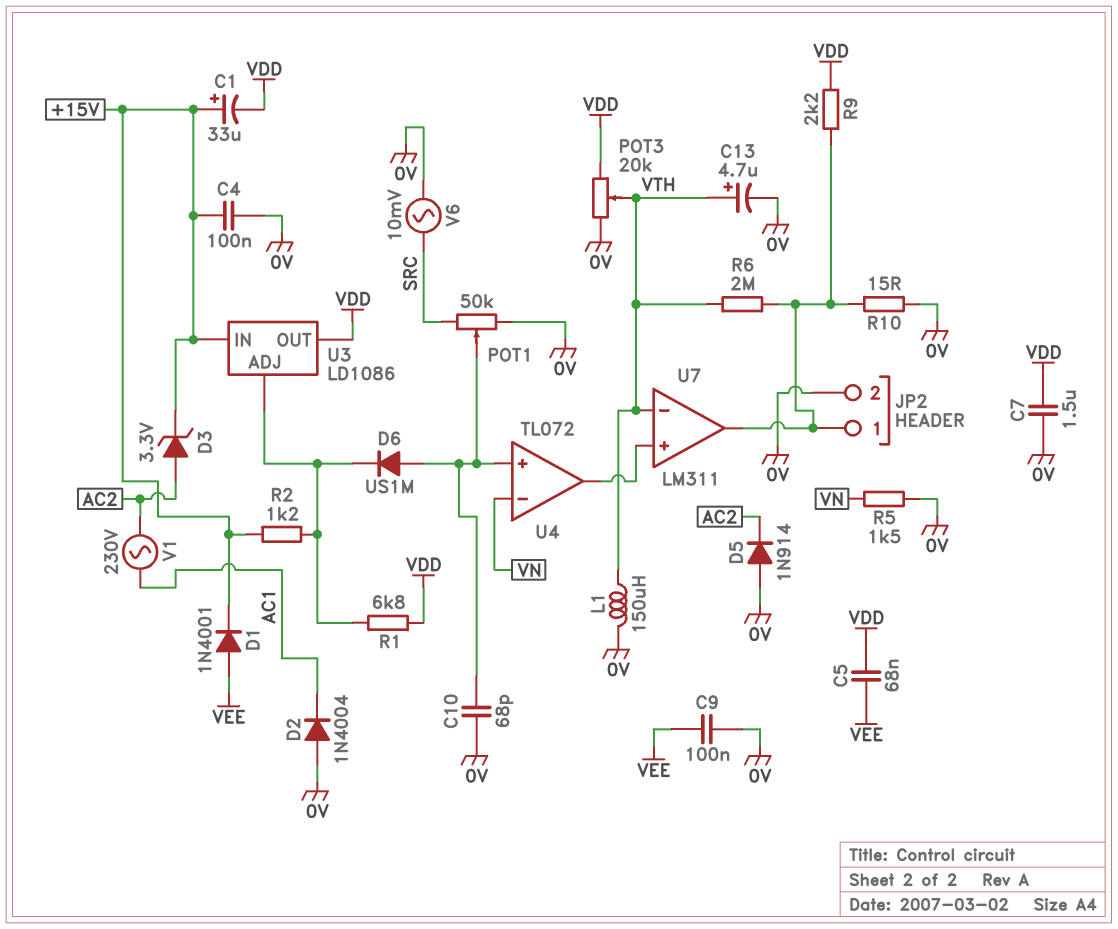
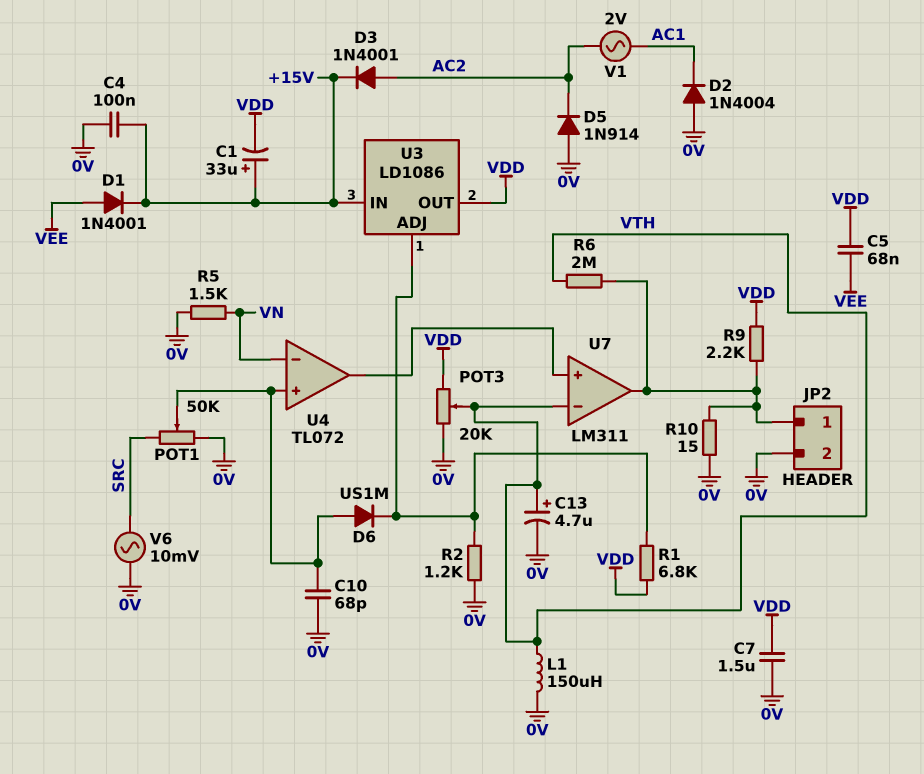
C9: 100nF (0V, VEE) -> none
D3: zener 3.3V (A AC2, K +15V) -> diode 1N4001 (A AC2, K +15V)
R2: 1.2k (+15V, U3/ADJ) -> 1.2k (0V, U3/ADJ)
V1: AC 230V (AC1, AC2) -> AC 2V (AC1, AC2)

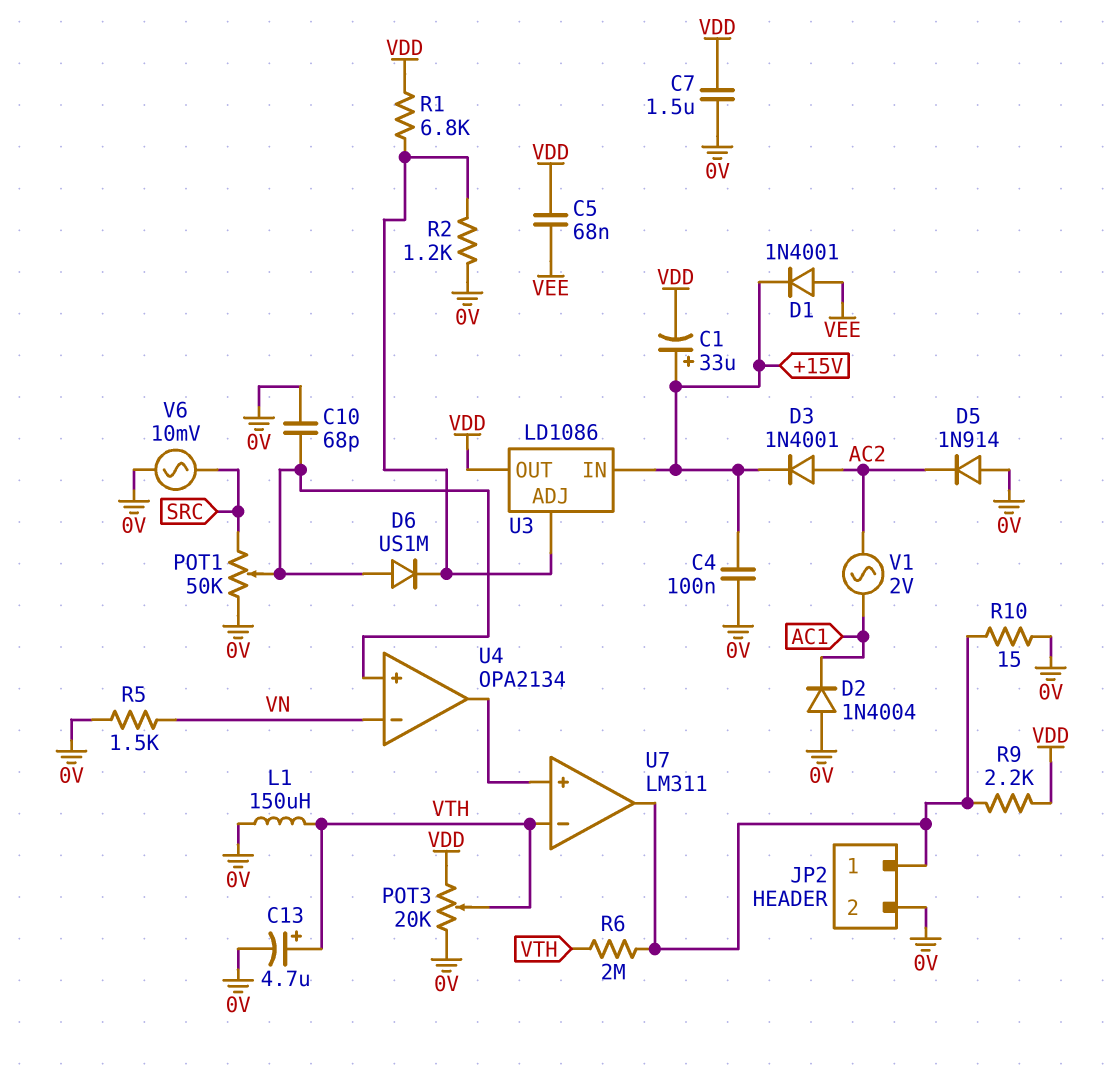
U4: TL072 -> OPA2134

